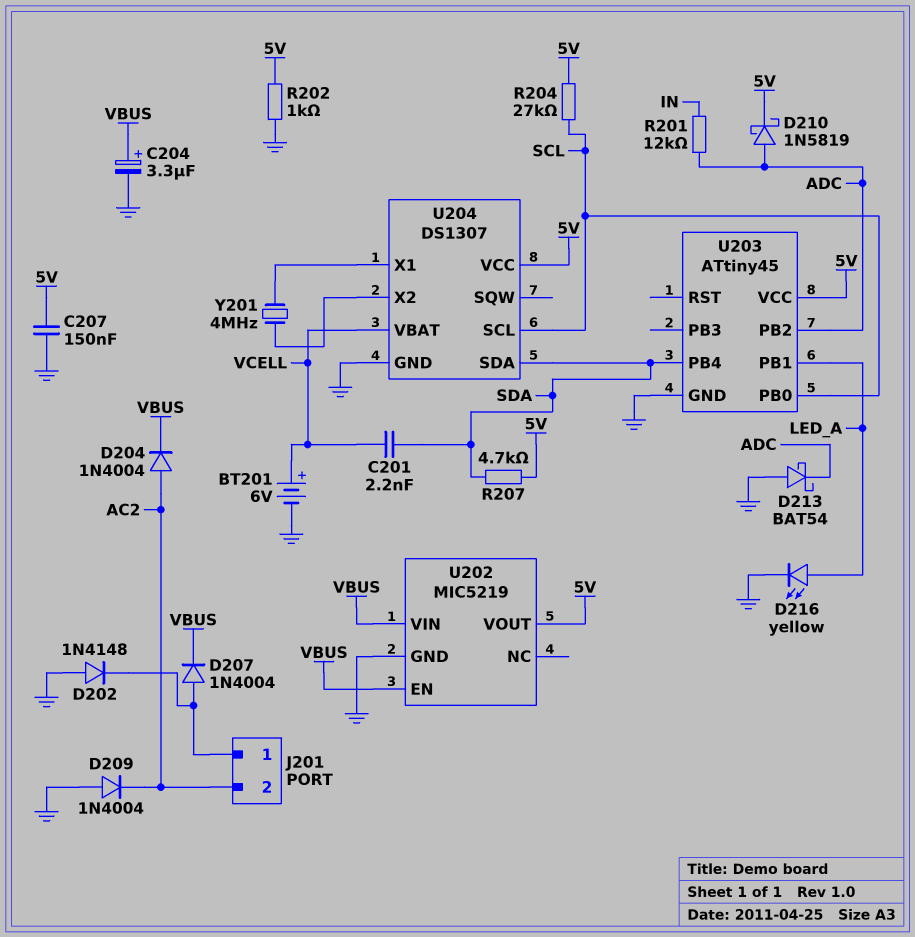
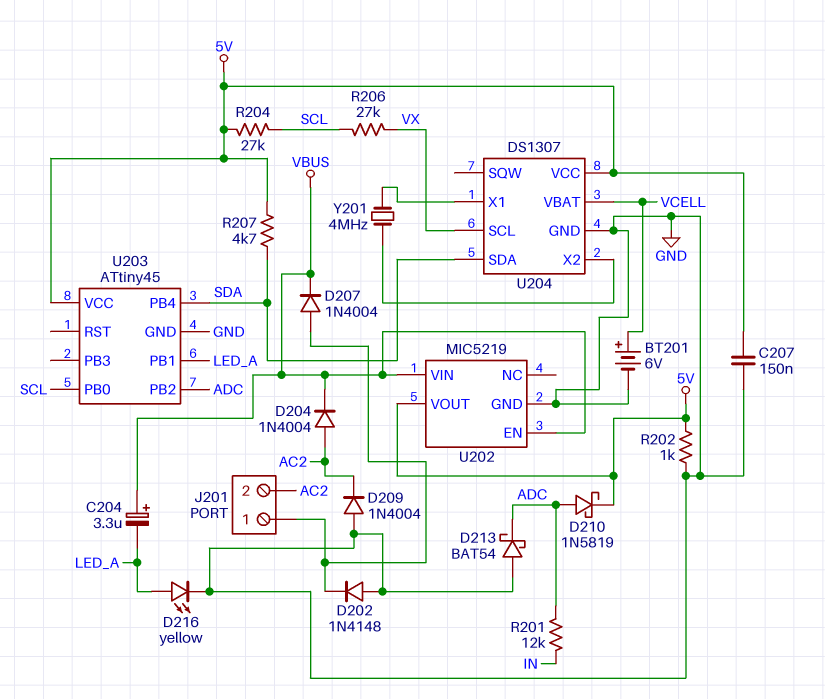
C201: 2.2nF (SDA, VCELL) -> none
C204: 3.3uF (plus VBUS, minus GND) -> 3.3uF (plus VBUS, minus LED_A)
R206: none -> 27k (SCL, VX)
U204 pin SCL: SCL -> VX

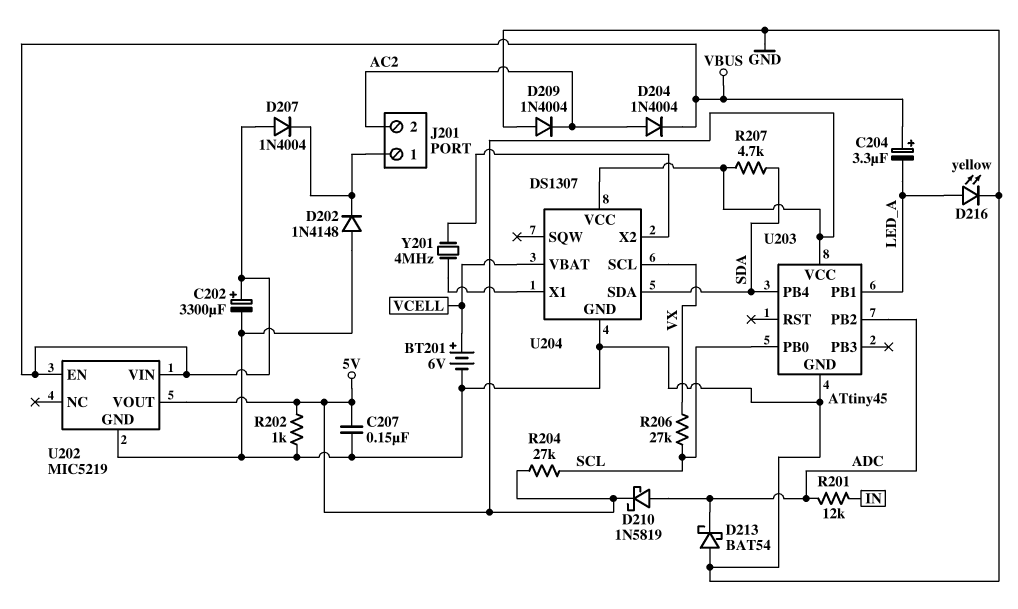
C202: none -> 3300uF (plus VBUS, minus GND)
D207: diode 1N4004 (A J201/1, K VBUS) -> diode 1N4004 (A VBUS, K J201/1)

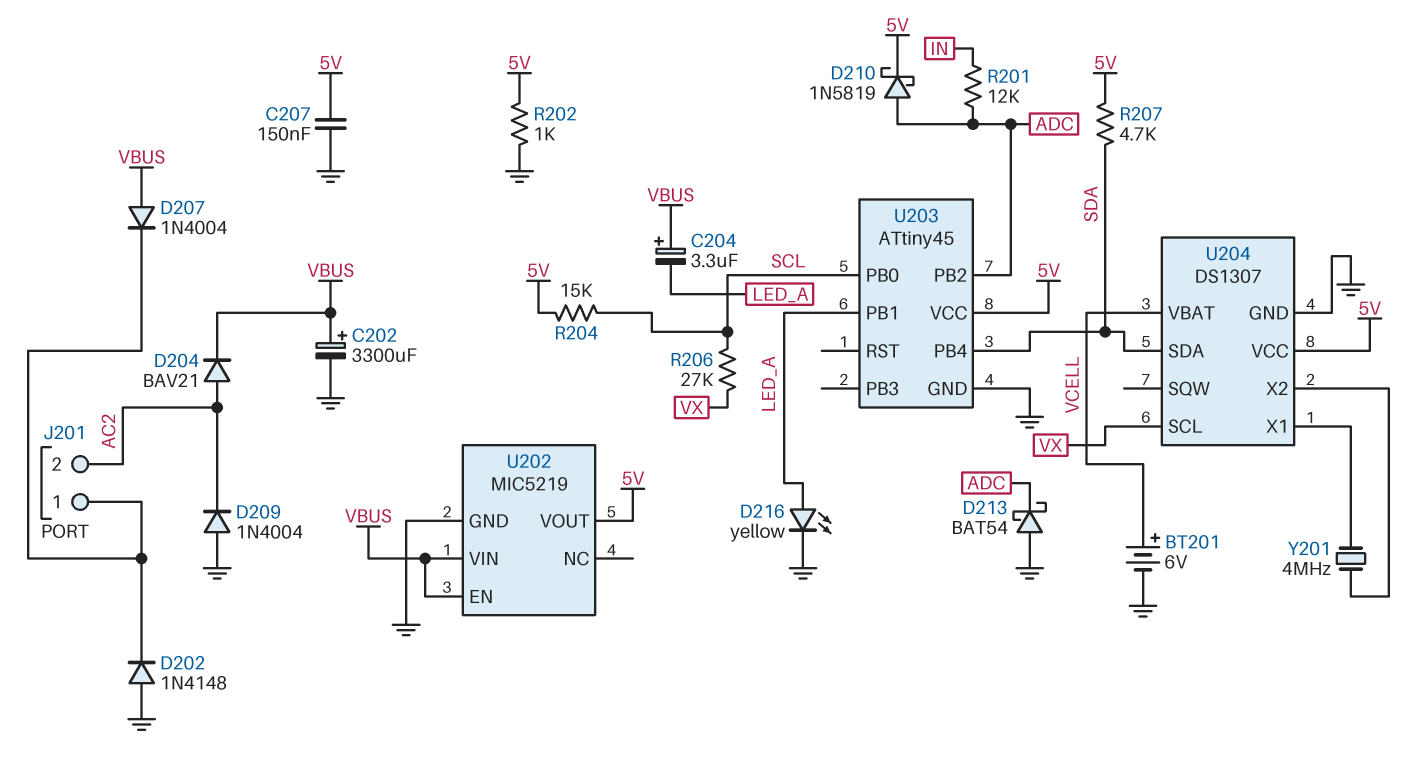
D204: diode 1N4004 (A AC2, K VBUS) -> diode BAV21 (A AC2, K VBUS)
R204: 27k (5V, SCL) -> 15k (5V, SCL)

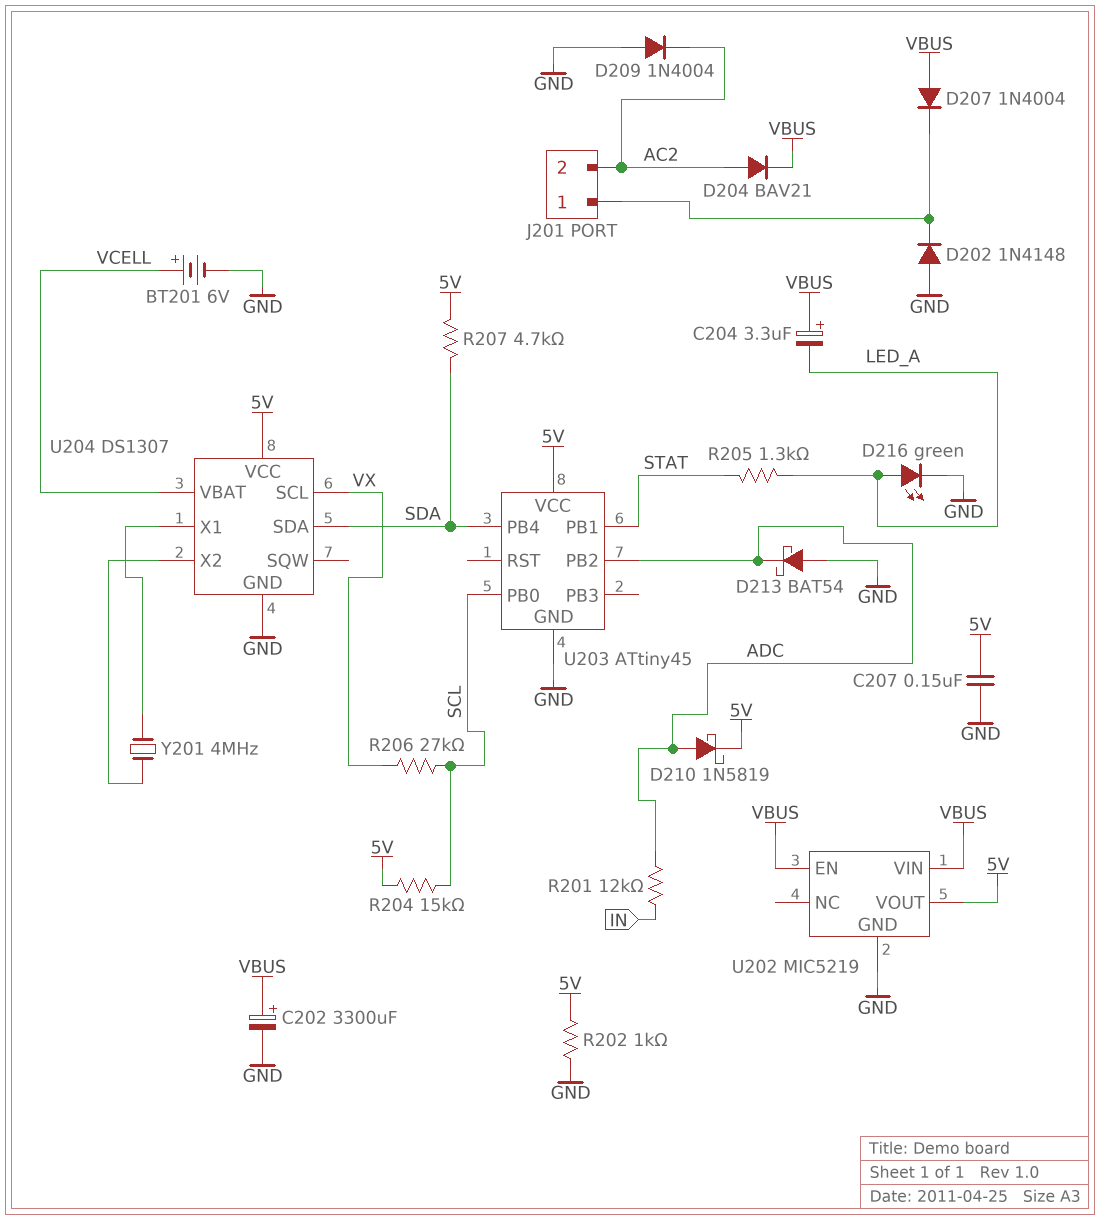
D216: LED yellow (A LED_A, K GND) -> LED green (A LED_A, K GND)
R205: none -> 1.3k (LED_A, STAT)
U203 pin PB1: LED_A -> STAT

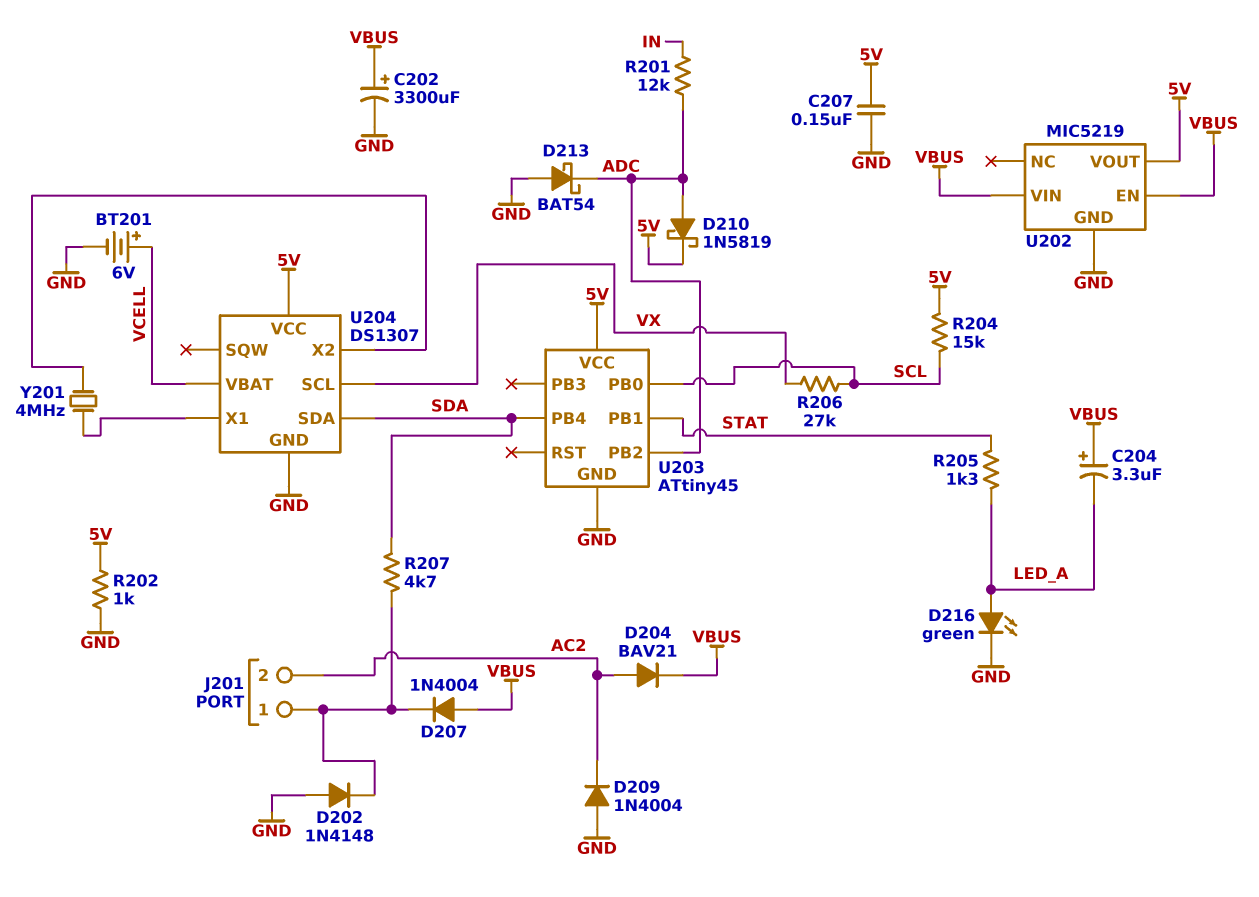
R207: 4.7k (5V, SDA) -> 4.7k (J201/1, SDA)

